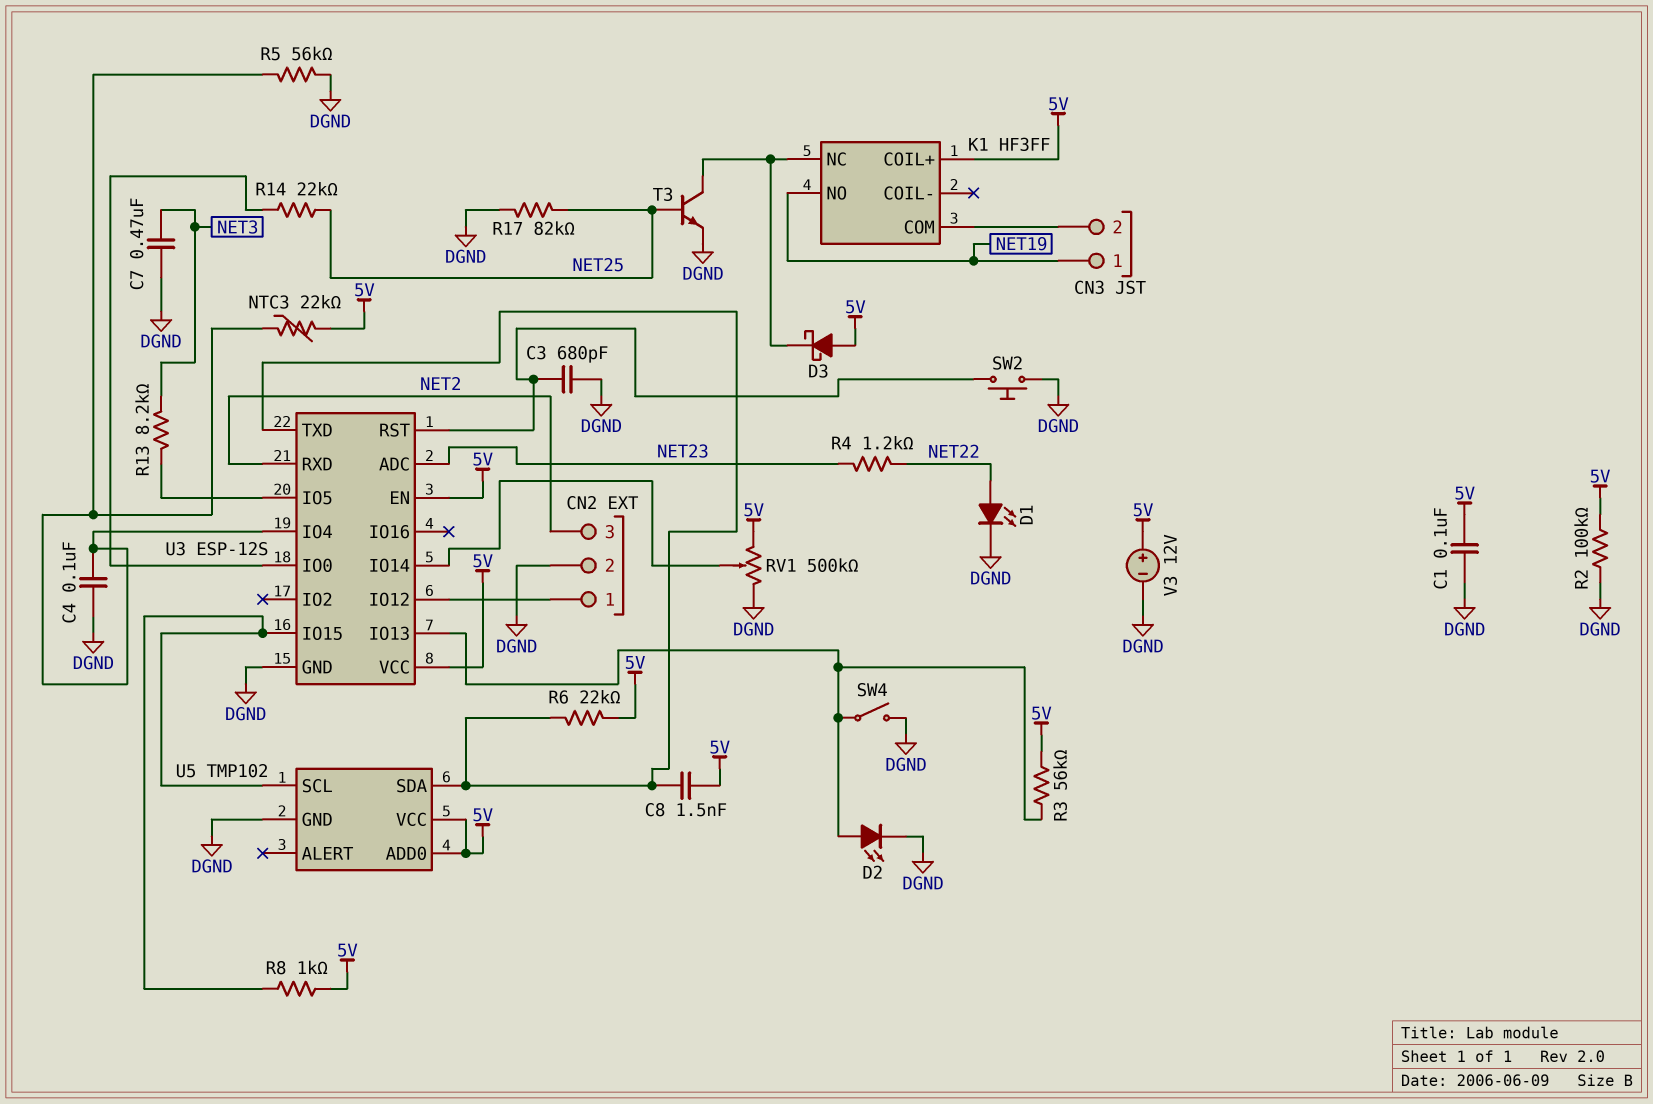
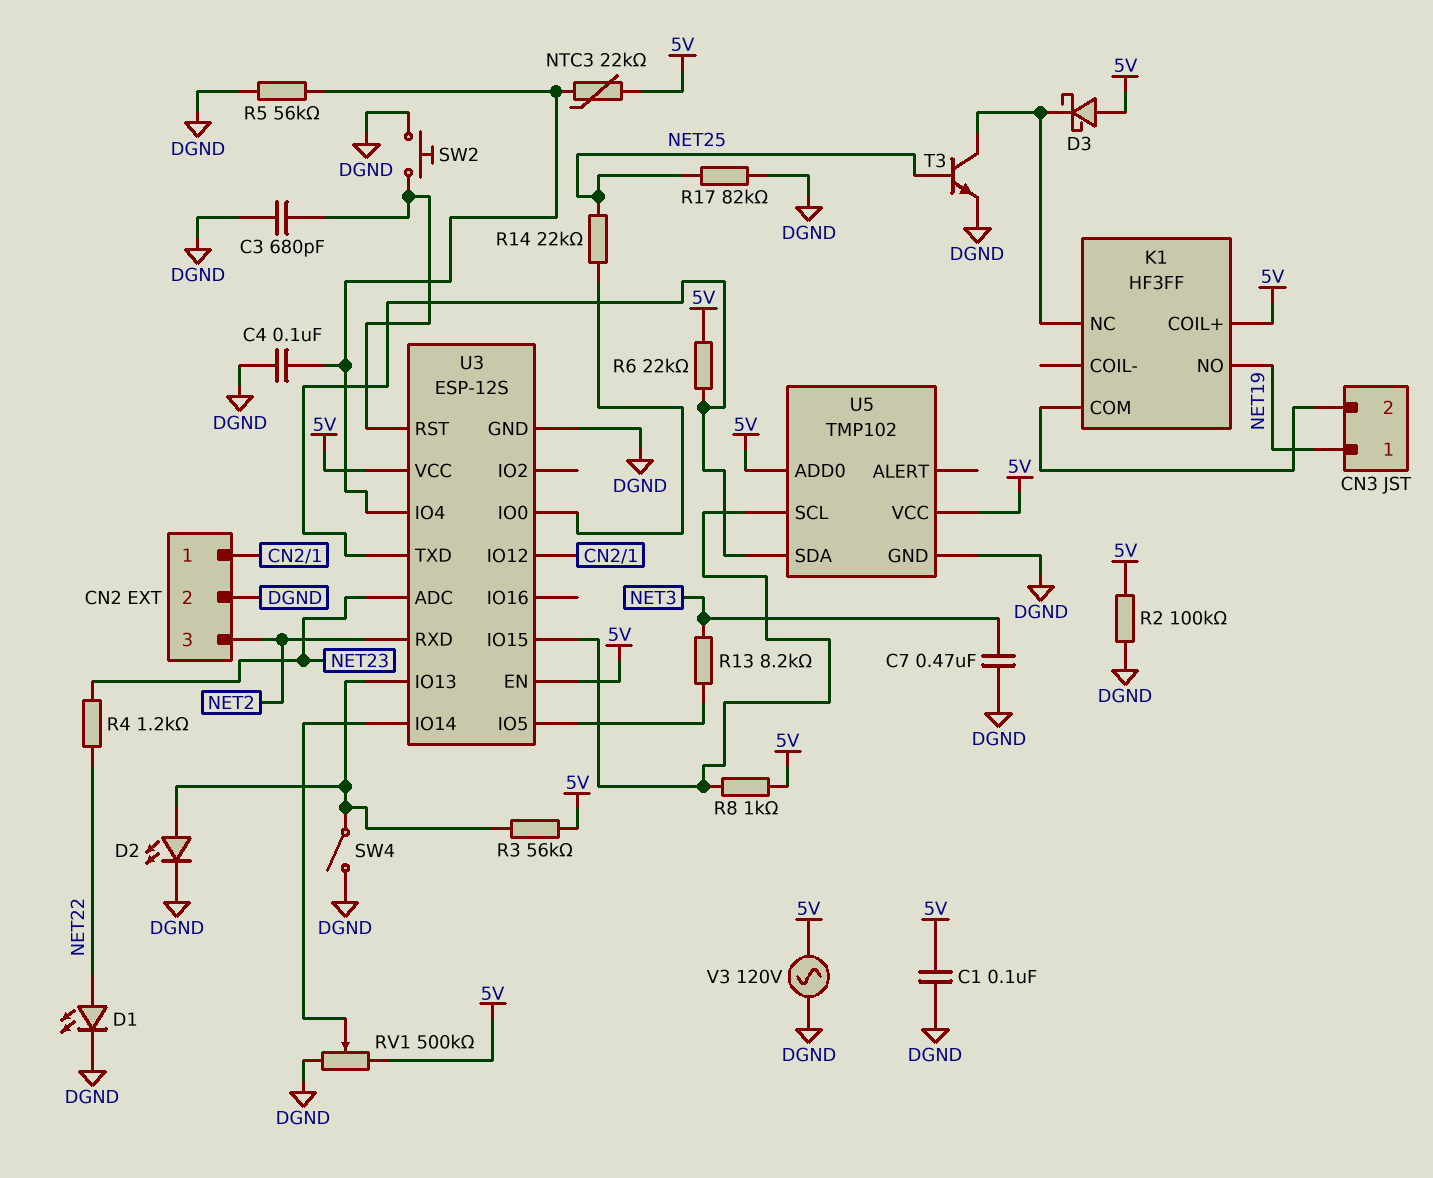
C8: 1.5nF (5V, U3/TXD) -> none
V3: 12V (plus 5V, minus DGND) -> AC 120V (5V, DGND)

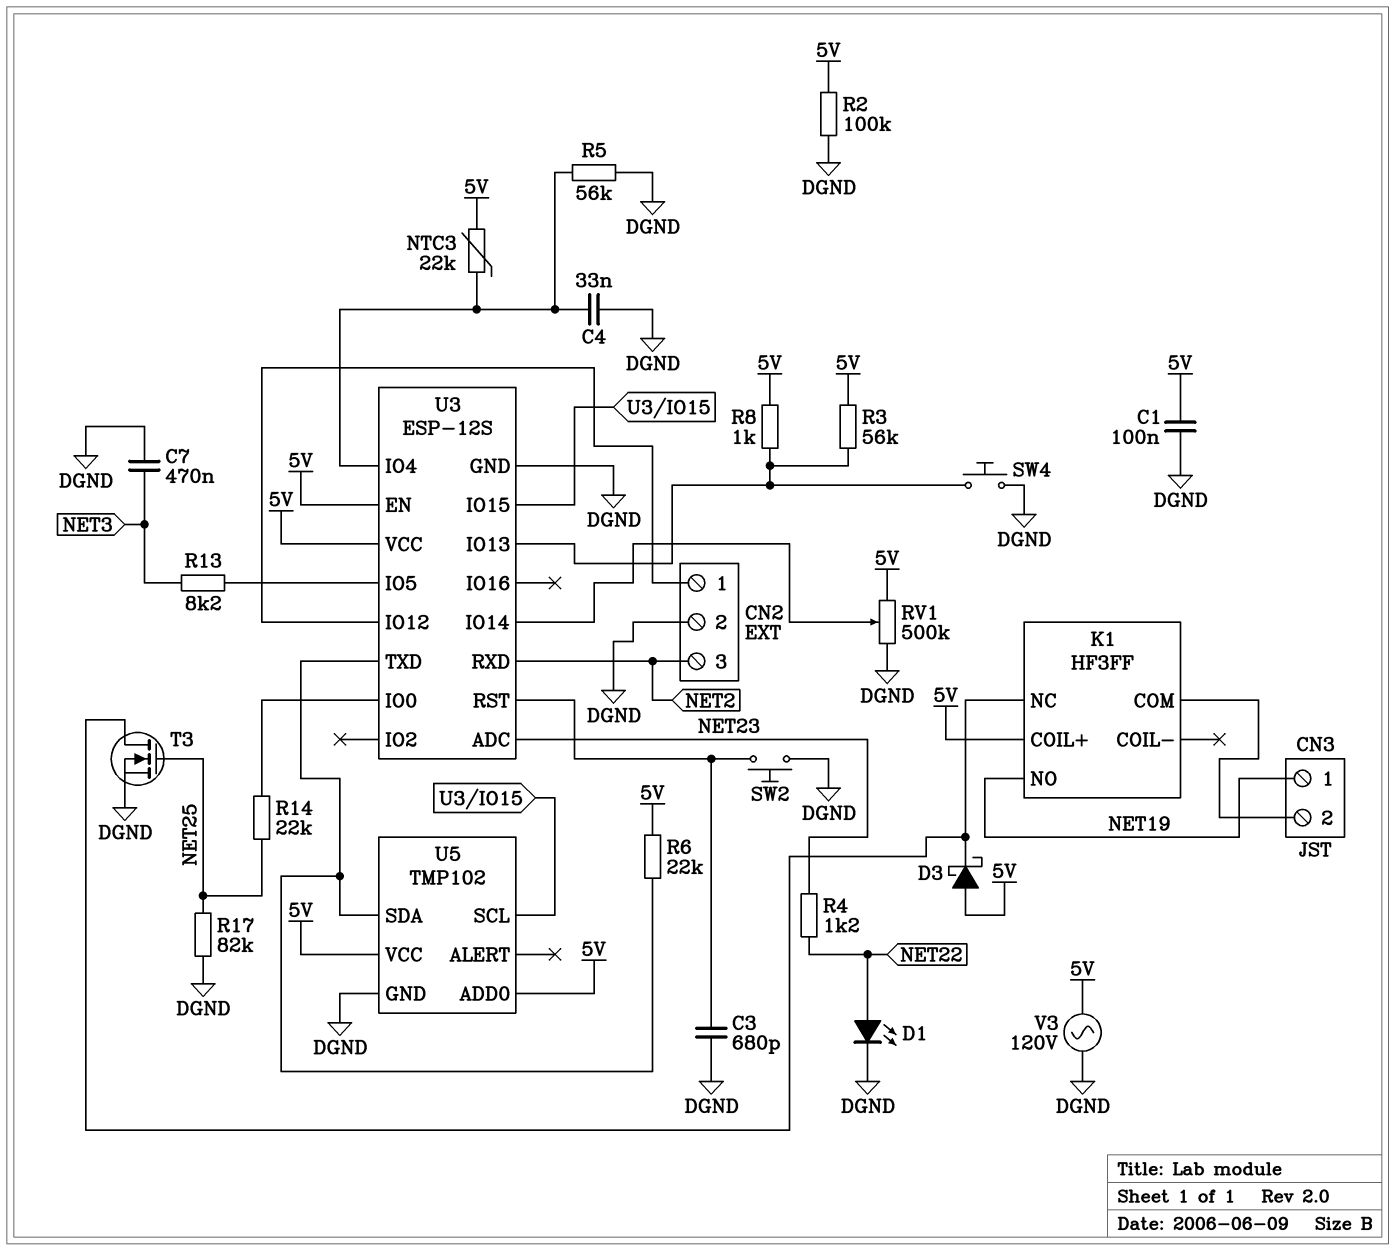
C4: 100nF (DGND, U3/IO4) -> 33nF (DGND, U3/IO4)
D2: LED (A U3/IO13, K DGND) -> none
R8: 1k (5V, U3/IO15) -> 1k (5V, U3/IO13)
SW4: switch (DGND, U3/IO13) -> button (DGND, U3/IO13)
T3: NPN (B NET25, C K1/NC, E DGND) -> NMOS (G NET25, D K1/NC, S DGND)

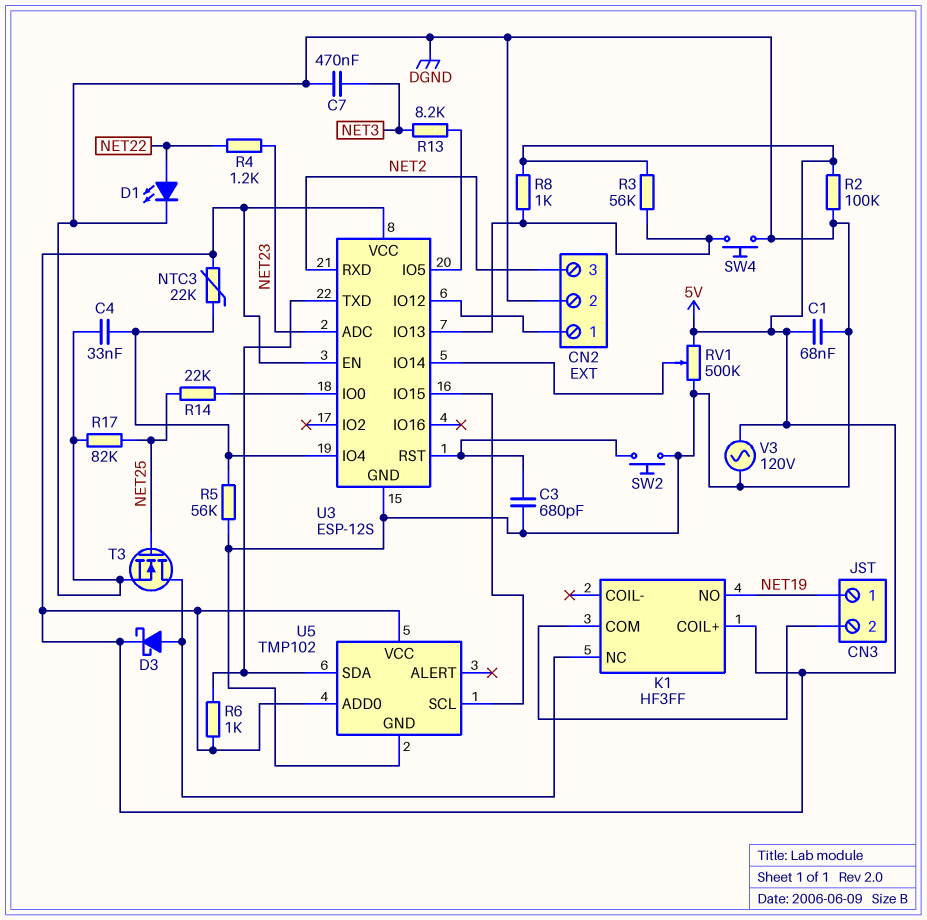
C1: 100nF (5V, DGND) -> 68nF (5V, DGND)
D3: schottky (A 5V, K K1/NC) -> schottky (A K1/NC, K 5V)
R6: 22k (5V, U3/TXD) -> 1k (5V, U3/TXD)

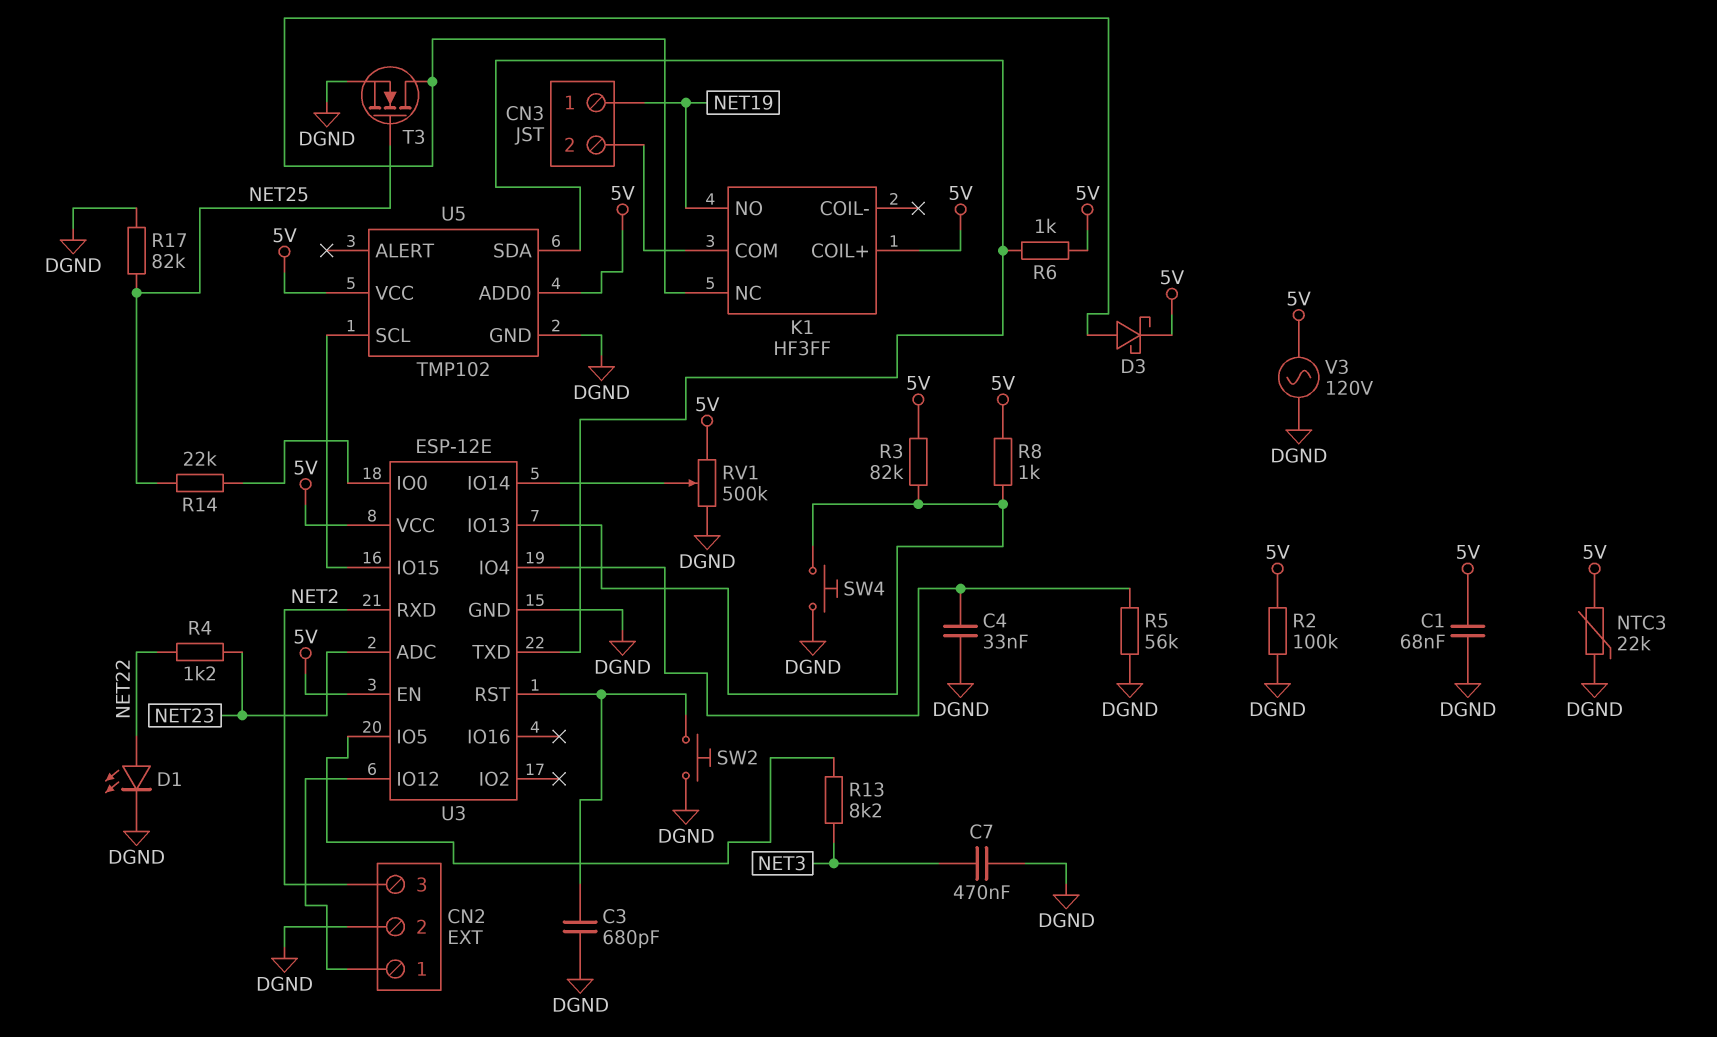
NTC3: 22k (5V, U3/IO4) -> 22k (5V, DGND)
R3: 56k (5V, U3/IO13) -> 82k (5V, U3/IO13)
U3: ESP-12S -> ESP-12E

